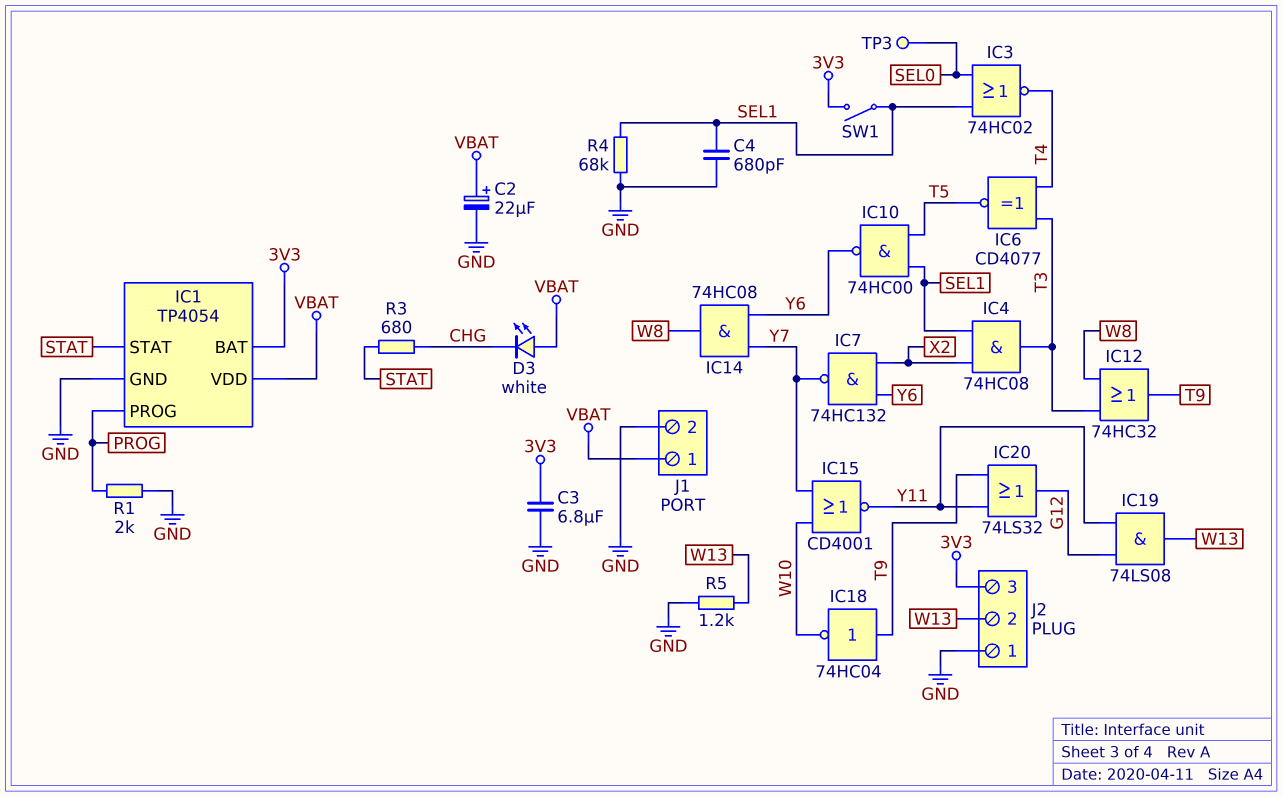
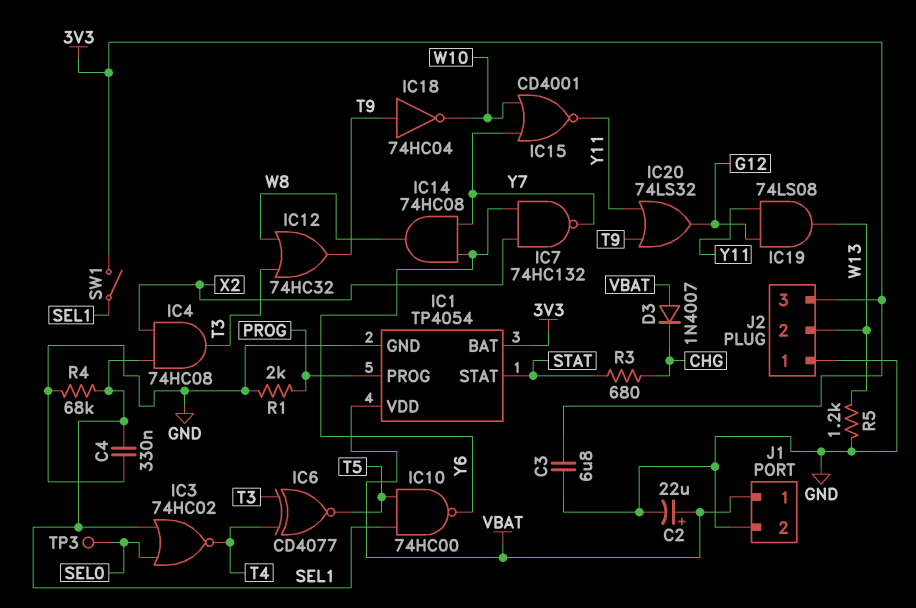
C4: 680pF (GND, SEL1) -> 330nF (GND, SEL1)
D3: LED white (A VBAT, K CHG) -> diode 1N4007 (A VBAT, K CHG)

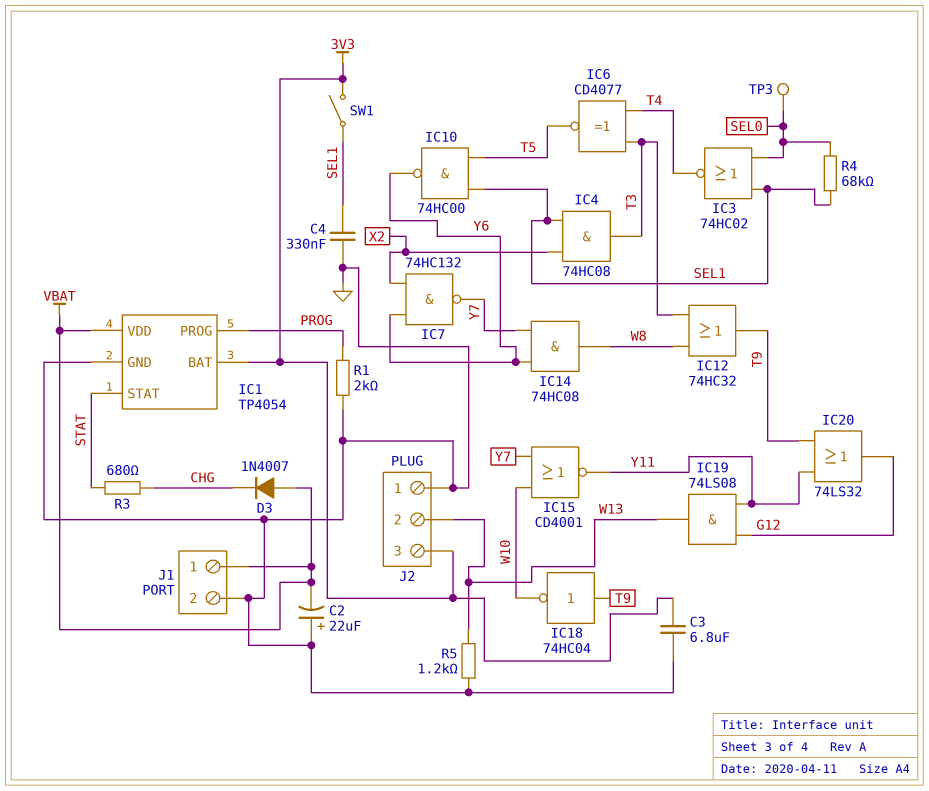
C2: 22uF (plus VBAT, minus GND) -> 22uF (plus GND, minus VBAT)
R4: 68k (GND, SEL1) -> 68k (SEL0, SEL1)

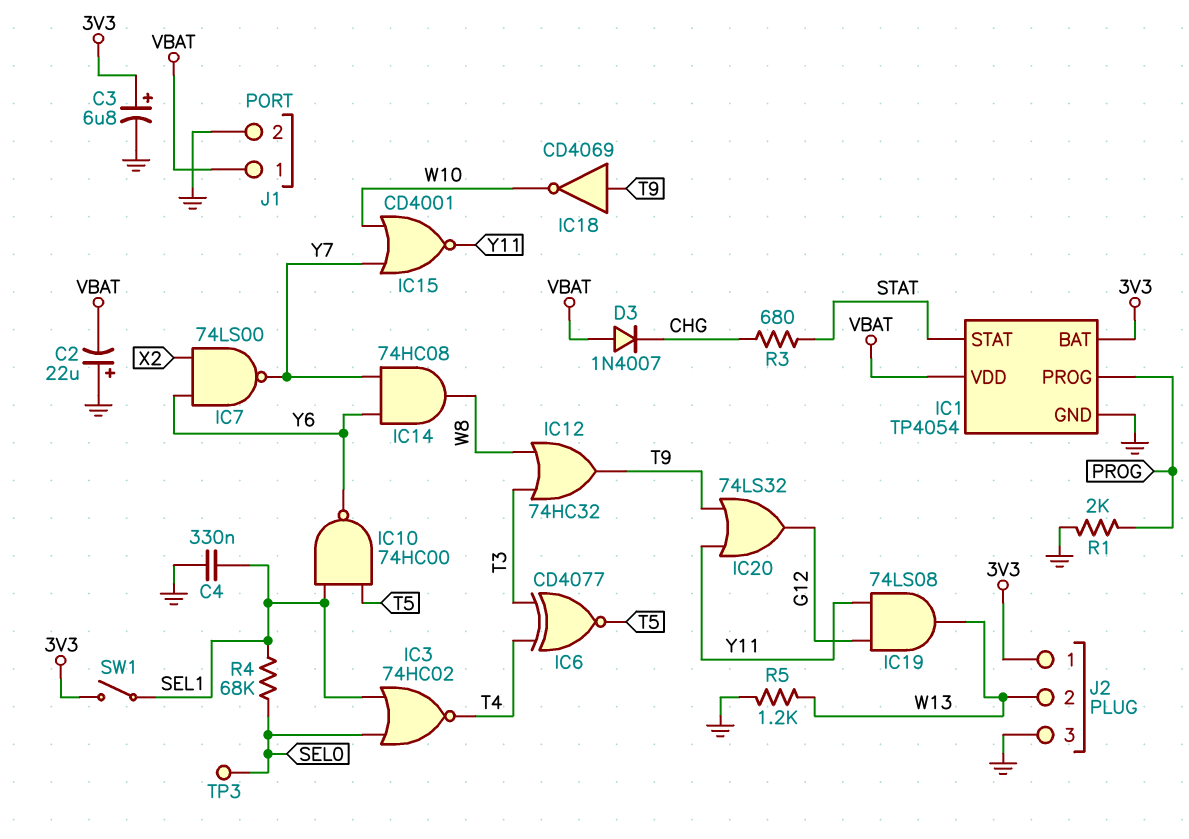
C3: 6.8uF (3V3, GND) -> 6.8uF (plus 3V3, minus GND)
IC4: AND 74HC08 (in SEL1, in X2, out T3) -> none
IC7: NAND 74HC132 (in X2, in Y6, out Y7) -> NAND 74LS00 (in X2, in Y6, out Y7)
IC18: NOT 74HC04 (in T9, out W10) -> NOT CD4069 (in T9, out W10)
J2 pin 1: GND -> 3V3
J2 pin 3: 3V3 -> GND

